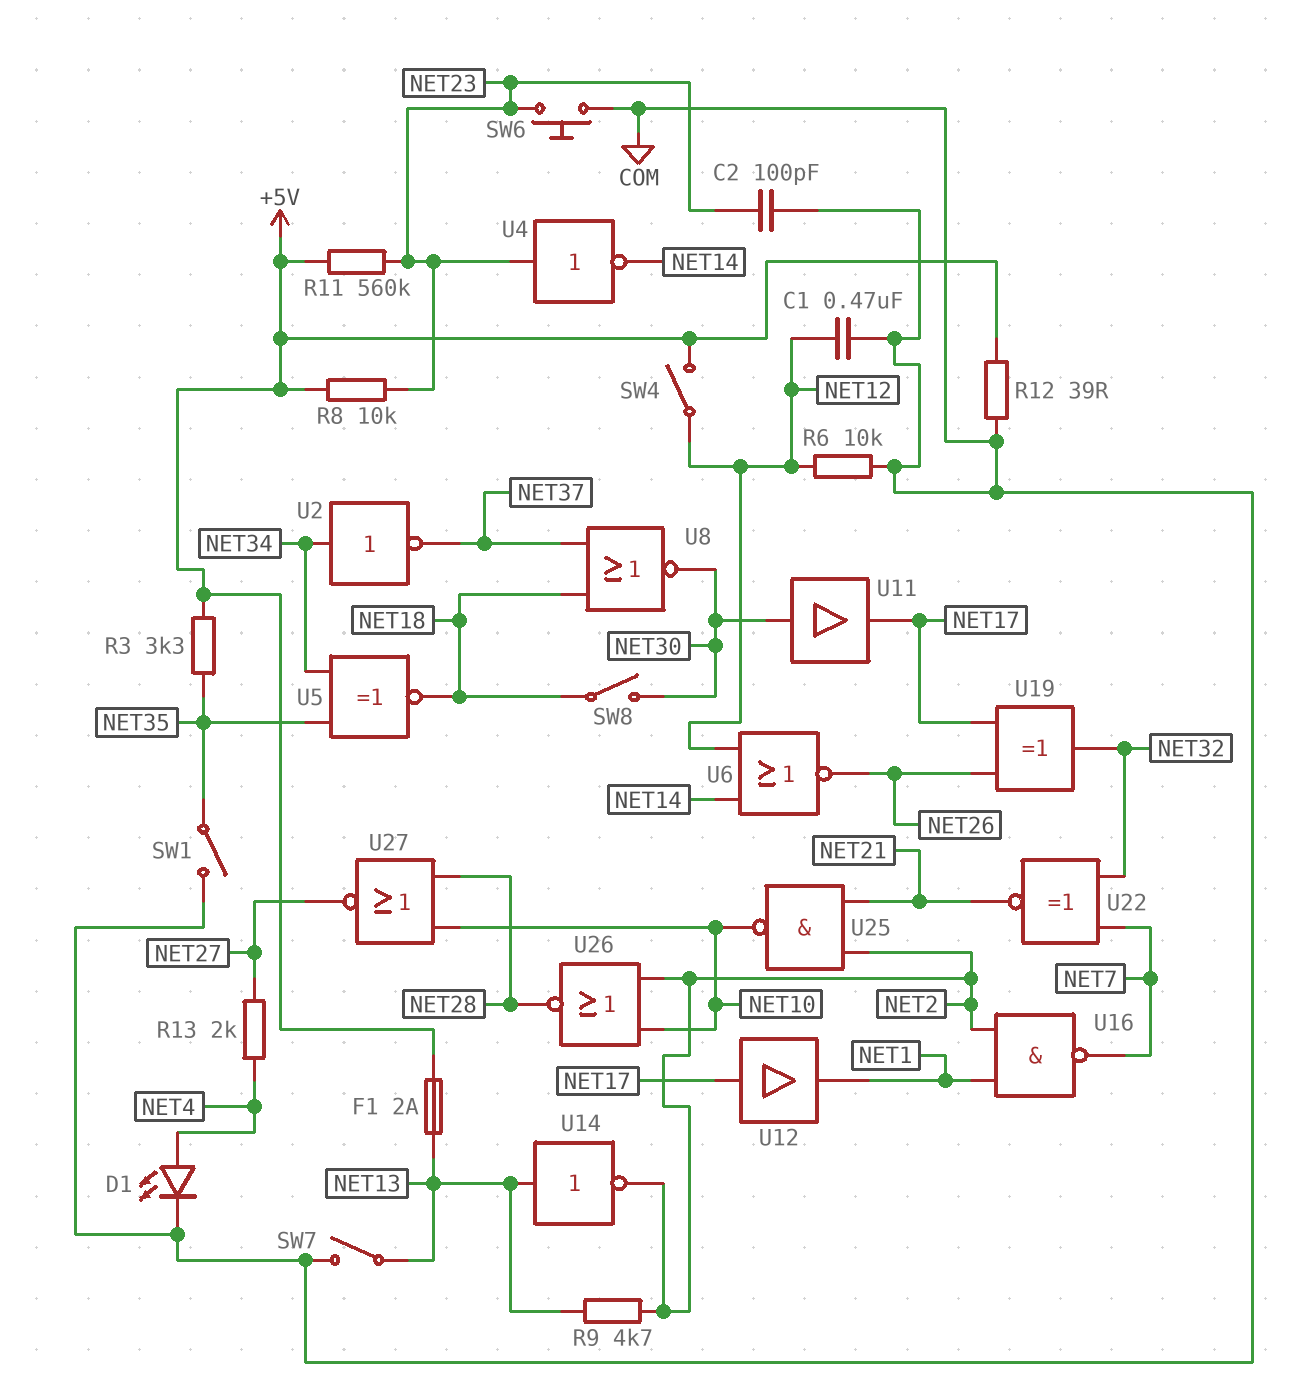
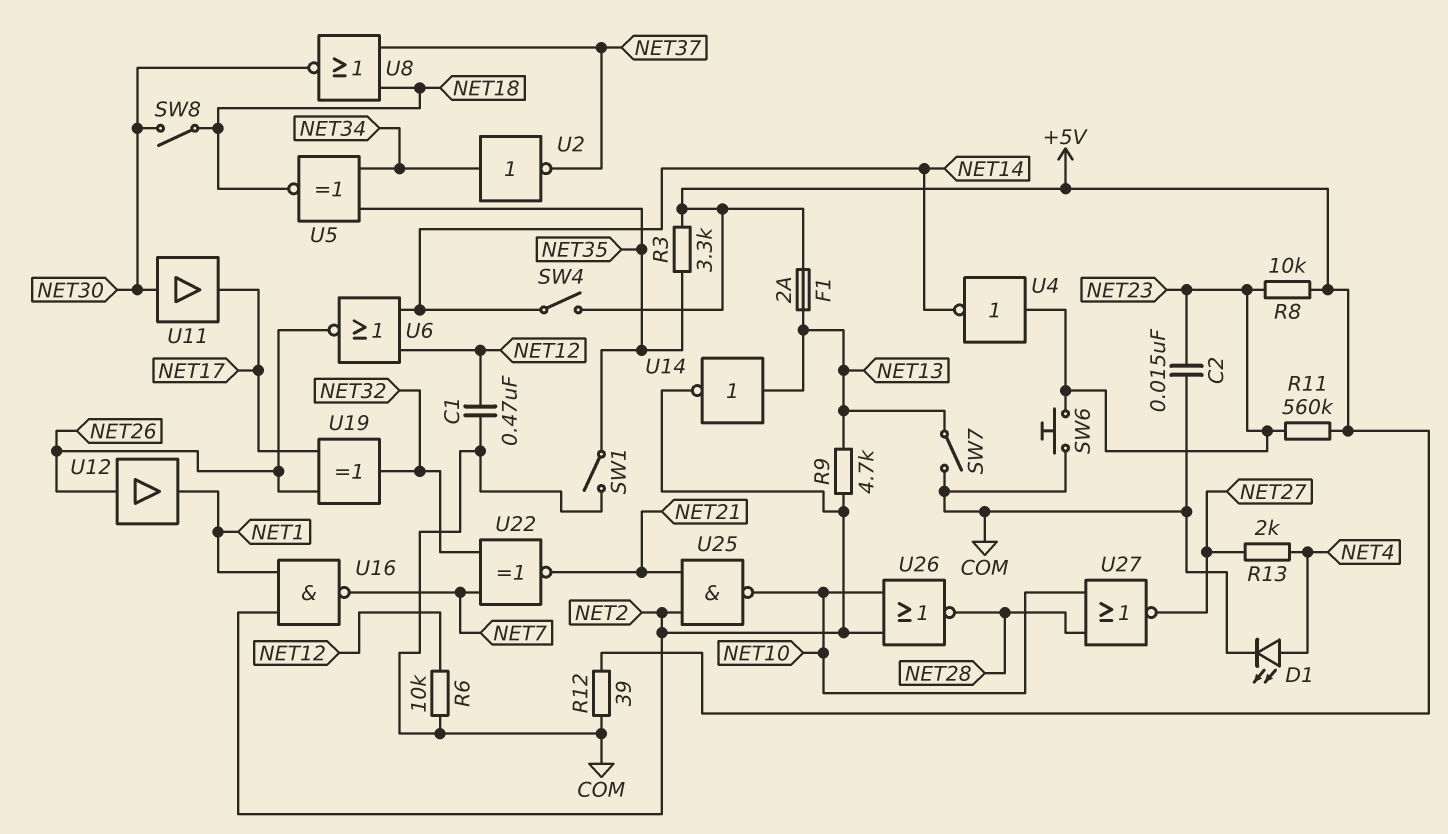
C2: 100pF (COM, NET23) -> 15nF (COM, NET23)
SW4: switch (+5V, NET12) -> switch (+5V, NET14)
U12: buffer (in NET17, out NET1) -> buffer (in NET26, out NET1)

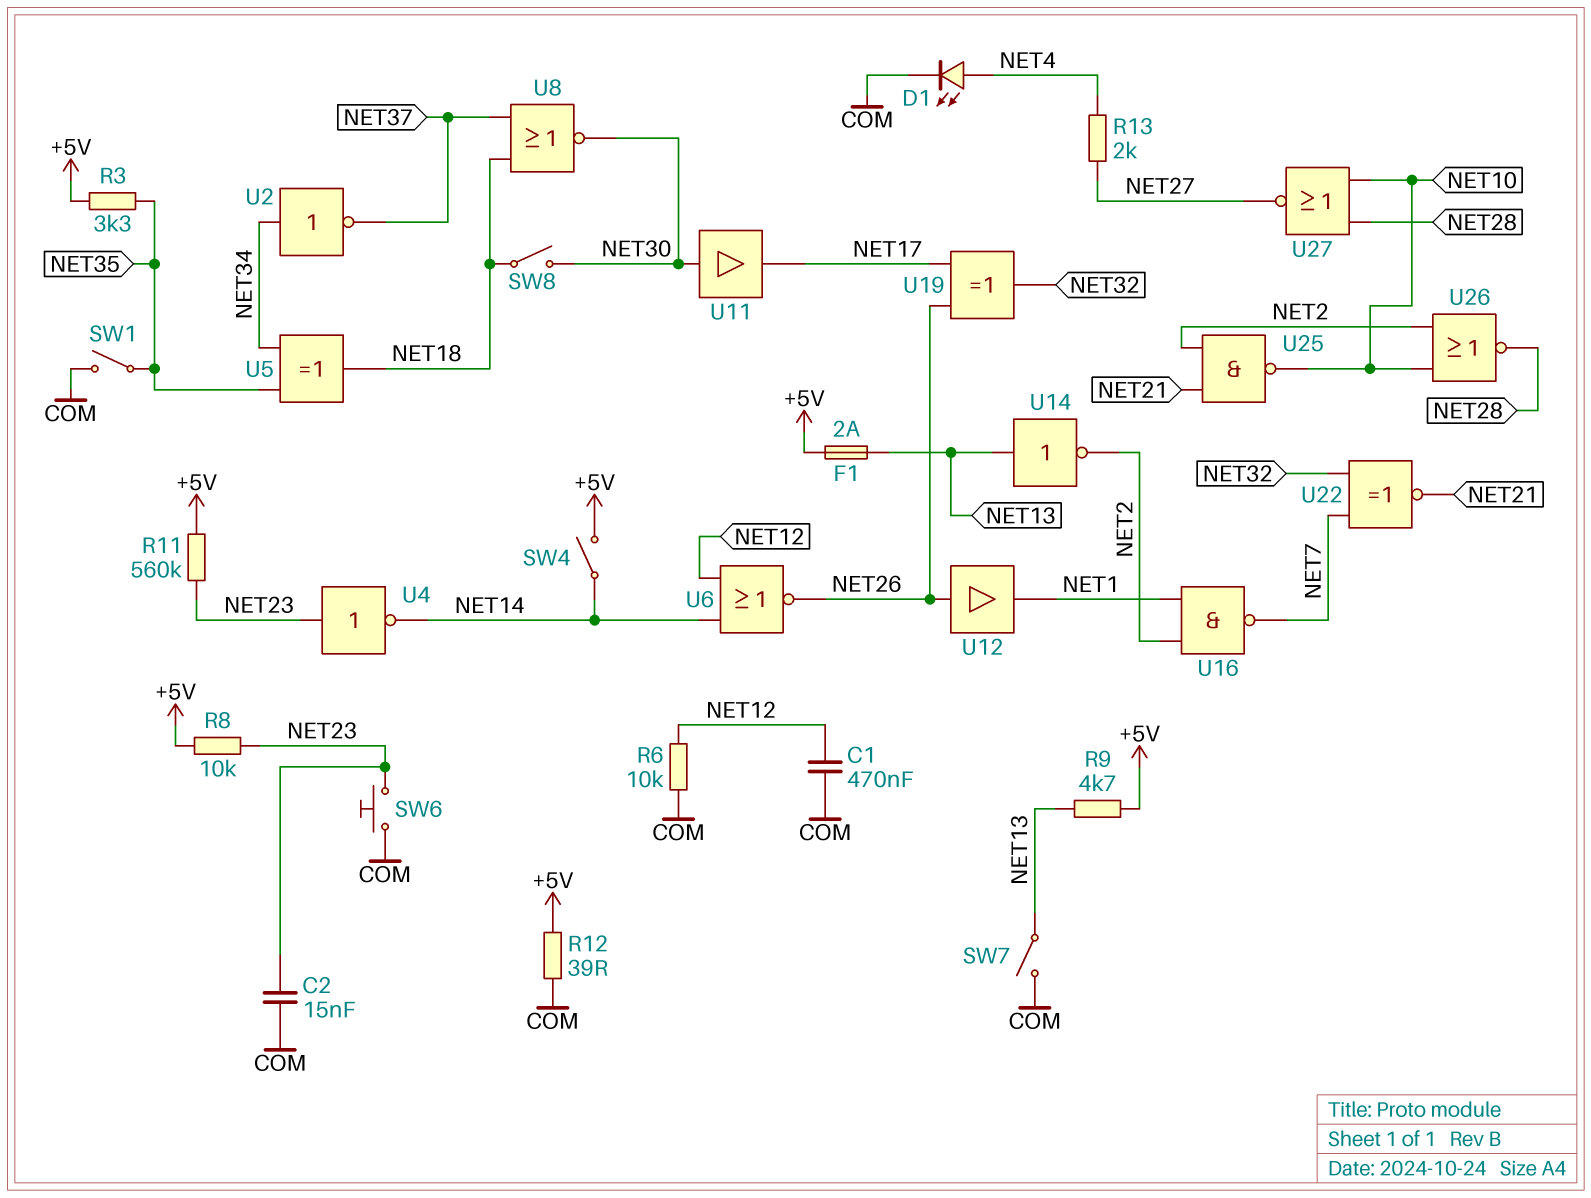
R9: 4.7k (NET2, NET13) -> 4.7k (+5V, NET13)
U5: XNOR (in NET34, in NET35, out NET18) -> XOR (in NET34, in NET35, out NET18)

